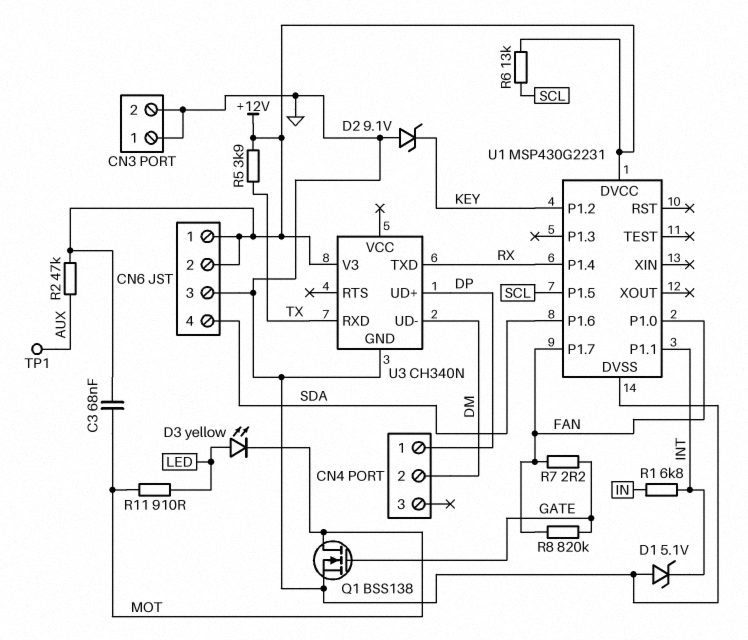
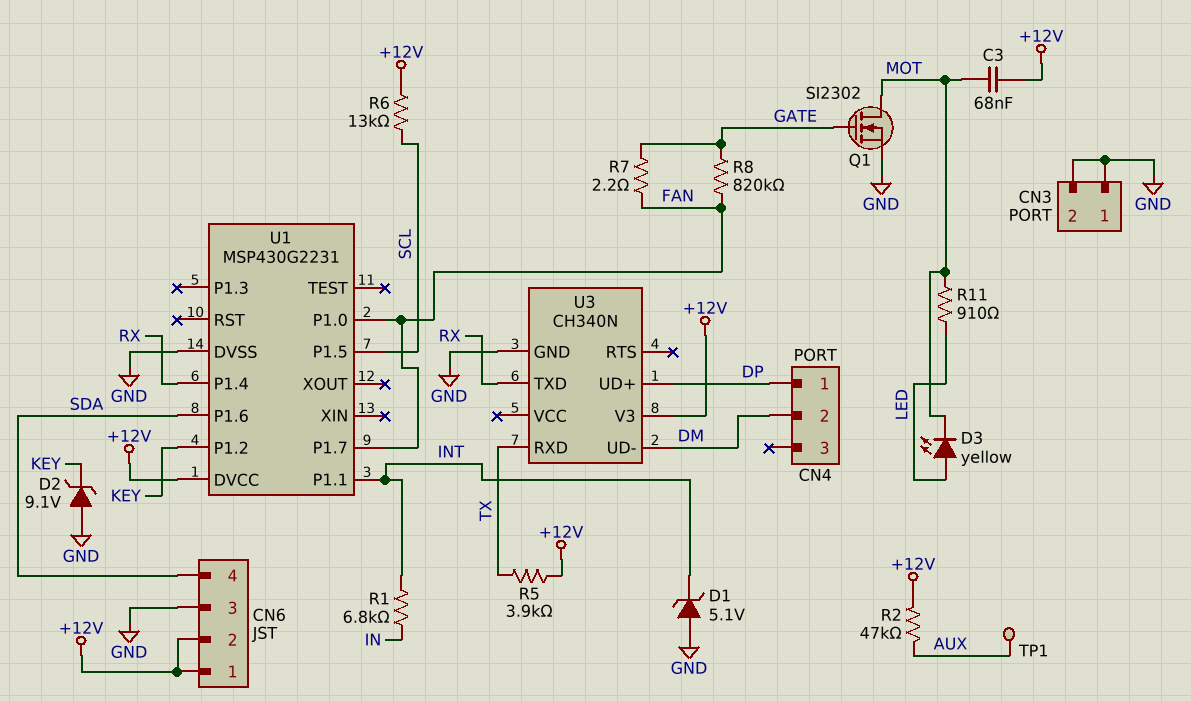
Q1: NMOS BSS138 (G GATE, D MOT, S GND) -> NMOS SI2302 (G GATE, D MOT, S GND)

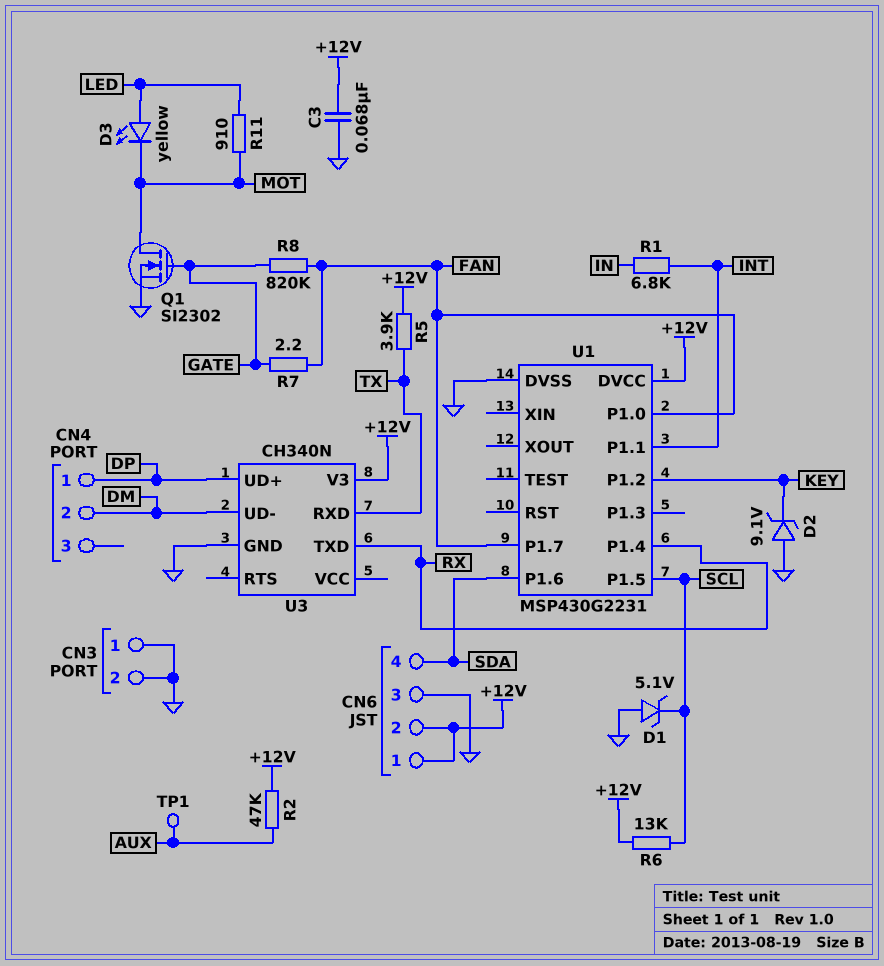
C3: 68nF (+12V, MOT) -> 68nF (+12V, GND)
D1: zener 5.1V (A GND, K INT) -> zener 5.1V (A GND, K SCL)

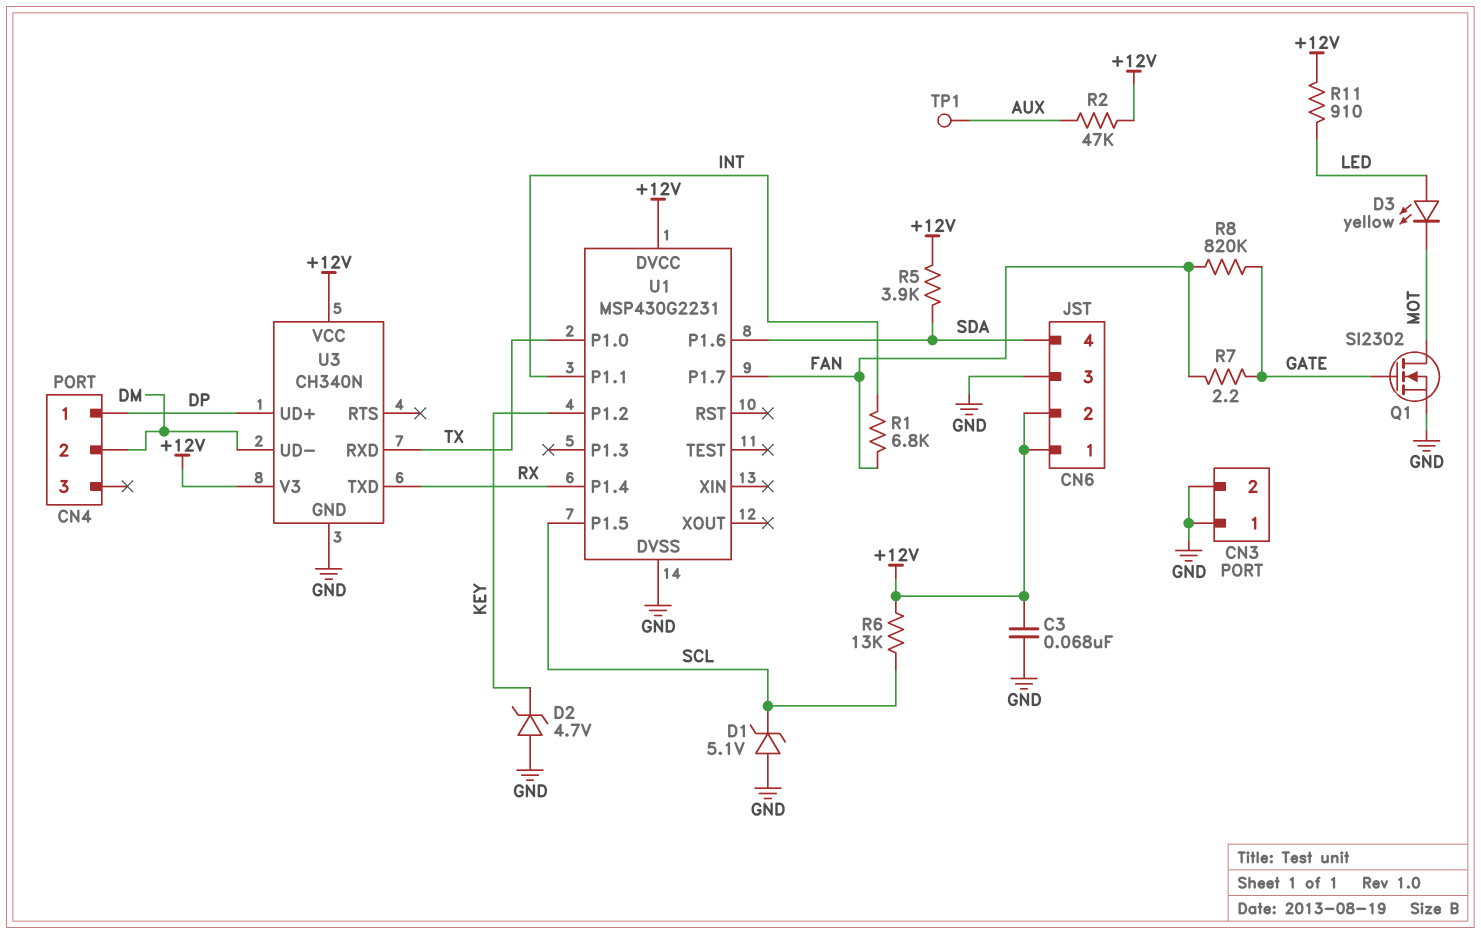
D2: zener 9.1V (A GND, K KEY) -> zener 4.7V (A GND, K KEY)
R1: 6.8k (IN, INT) -> 6.8k (FAN, INT)
R5: 3.9k (+12V, TX) -> 3.9k (+12V, SDA)
R11: 910 (LED, MOT) -> 910 (+12V, LED)
U1 pin P1.0: FAN -> TX
U3 pin VCC: none -> +12V

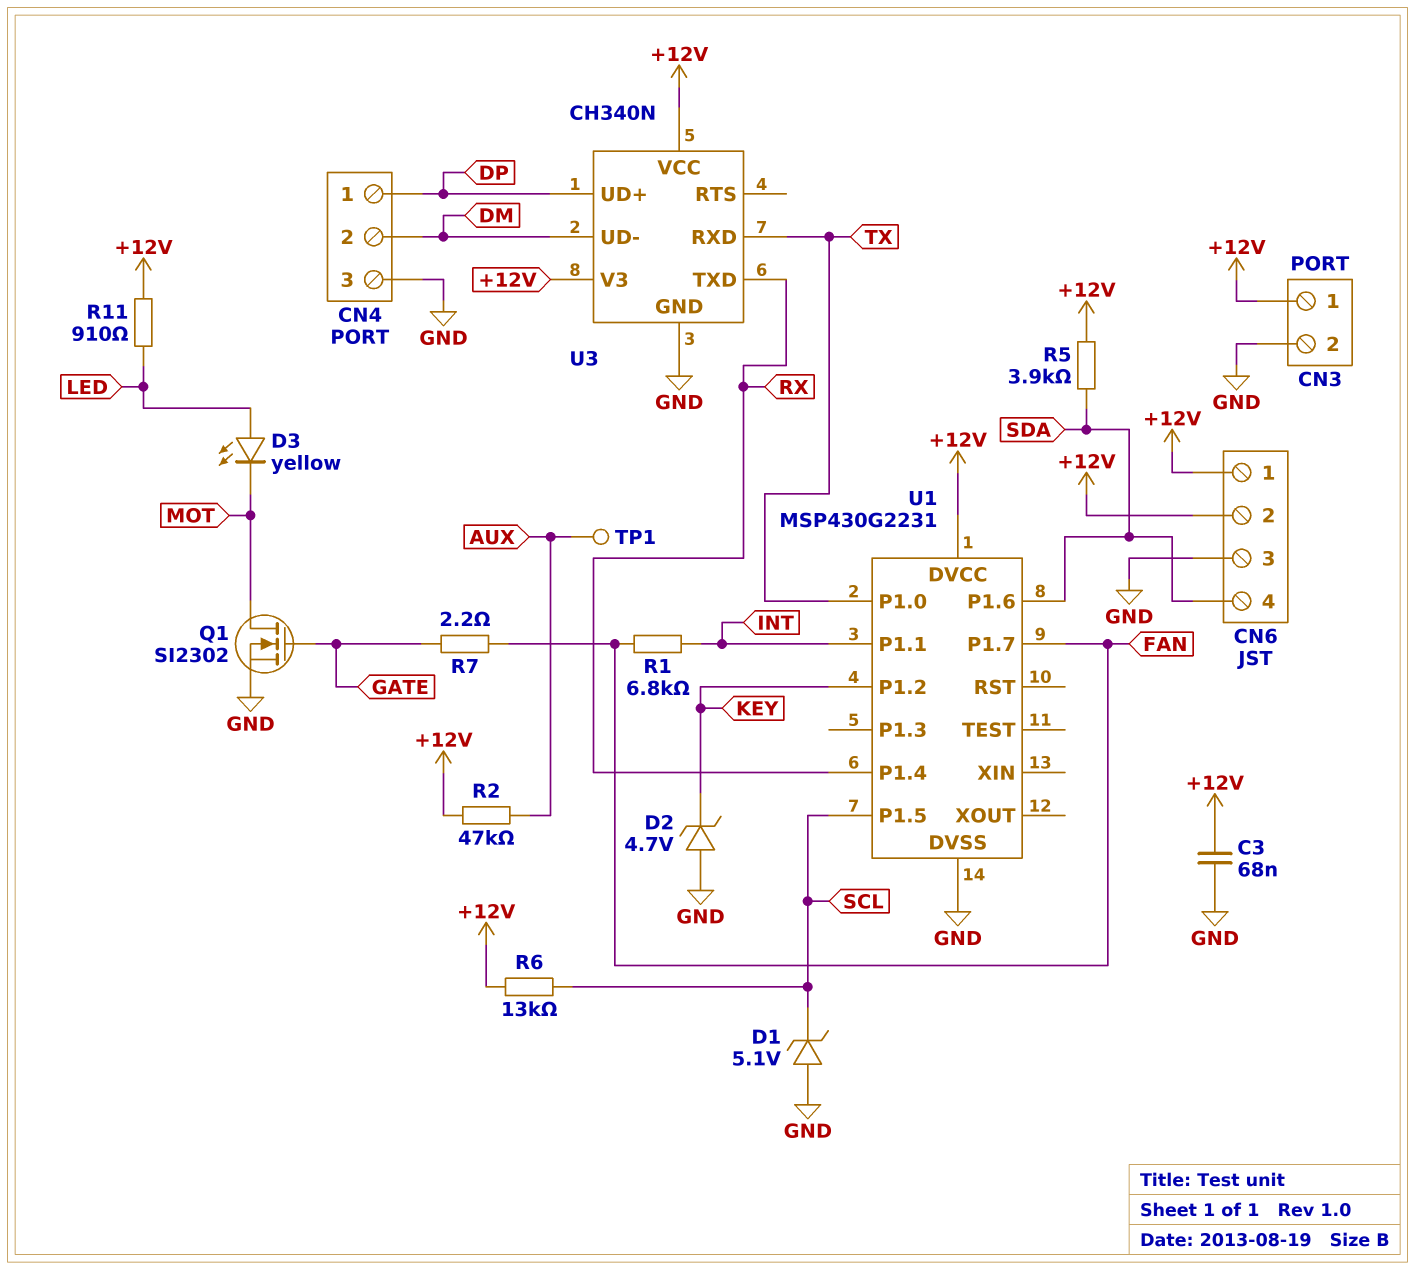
CN3 pin 1: GND -> +12V
CN4 pin 3: none -> GND
R8: 820k (FAN, GATE) -> none

